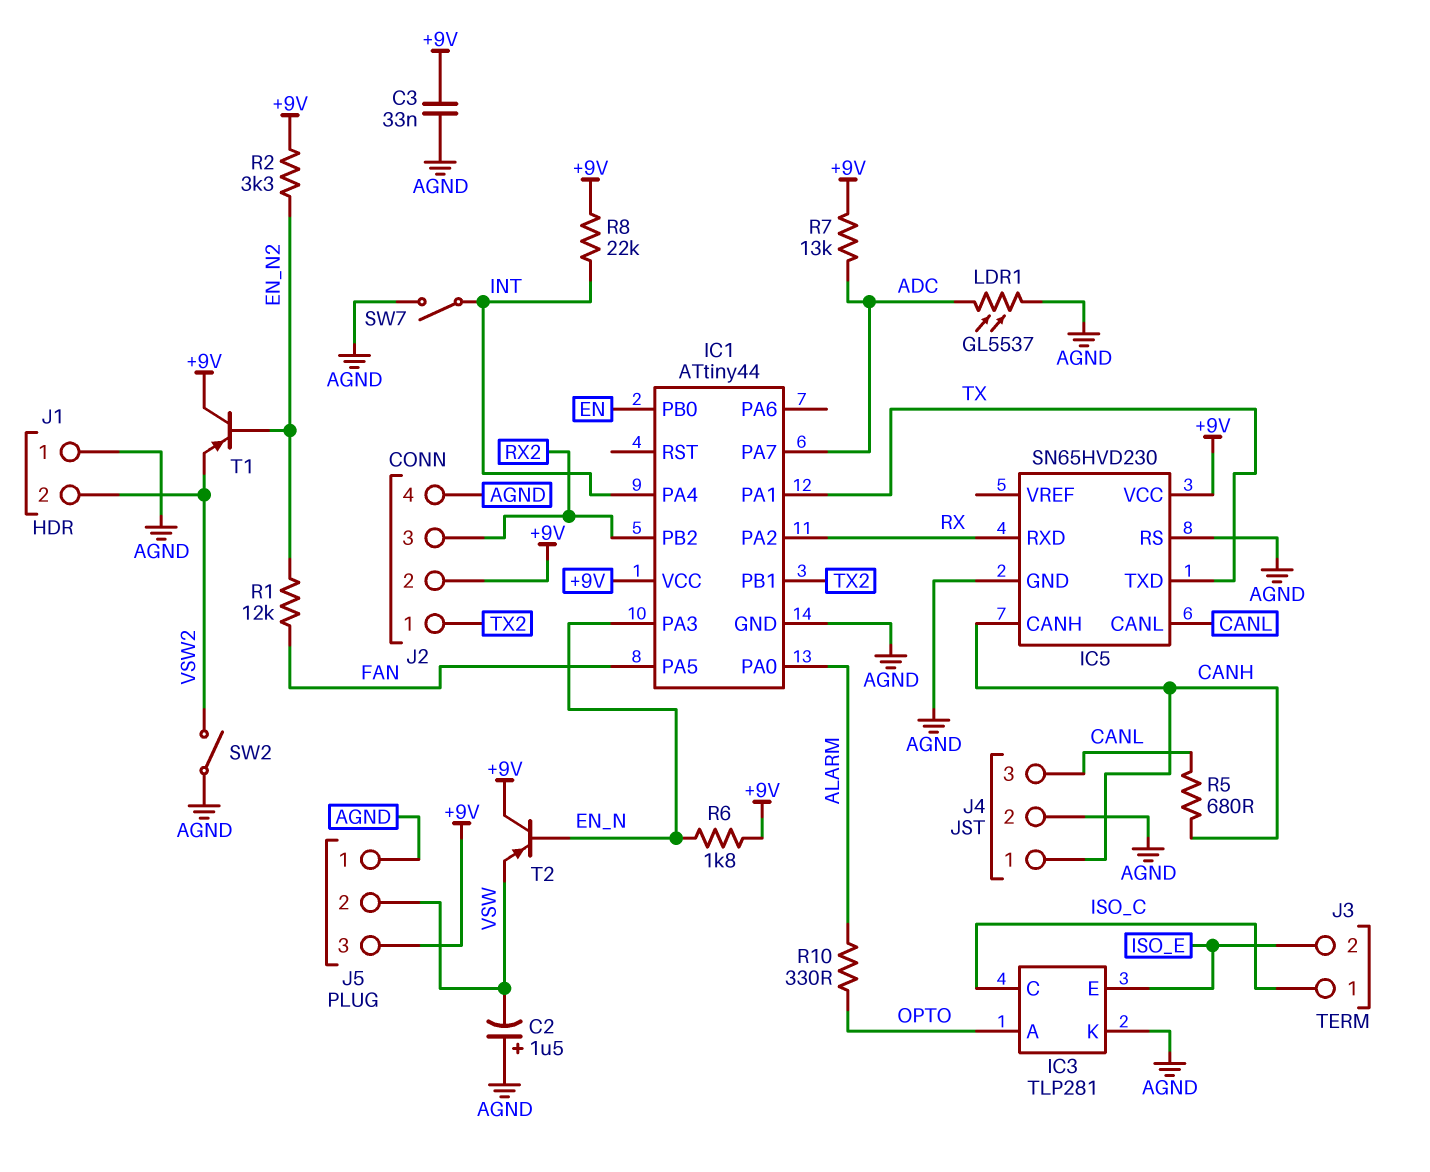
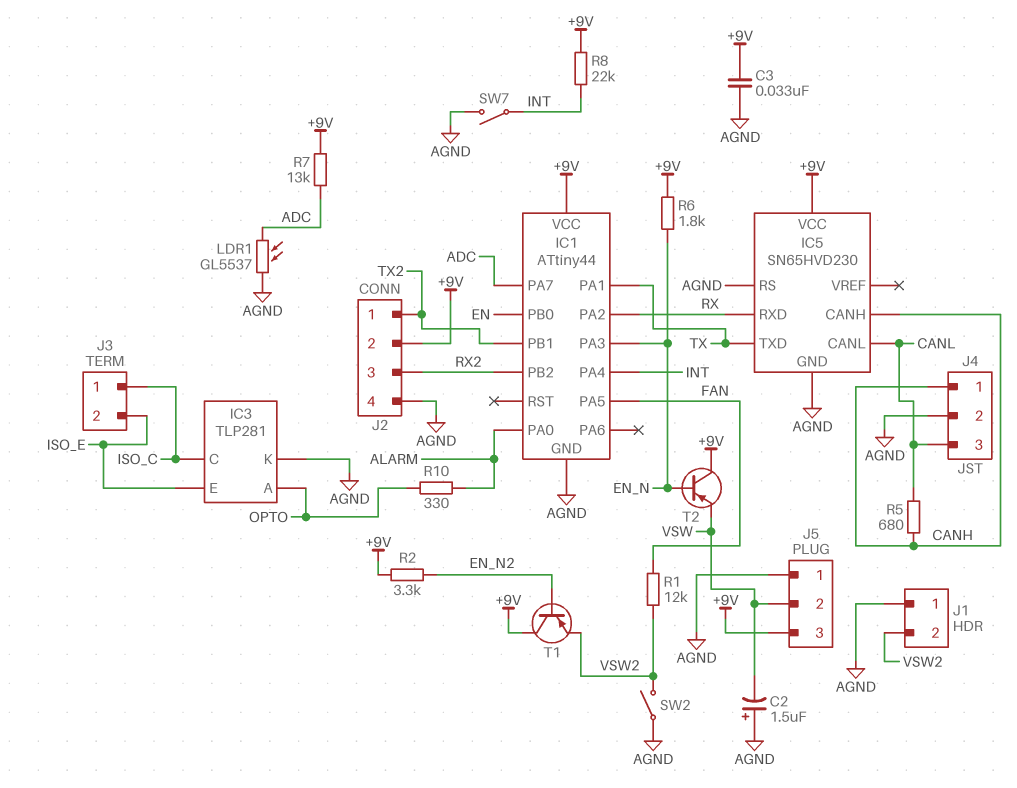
R1: 12k (EN_N2, FAN) -> 12k (FAN, VSW2)

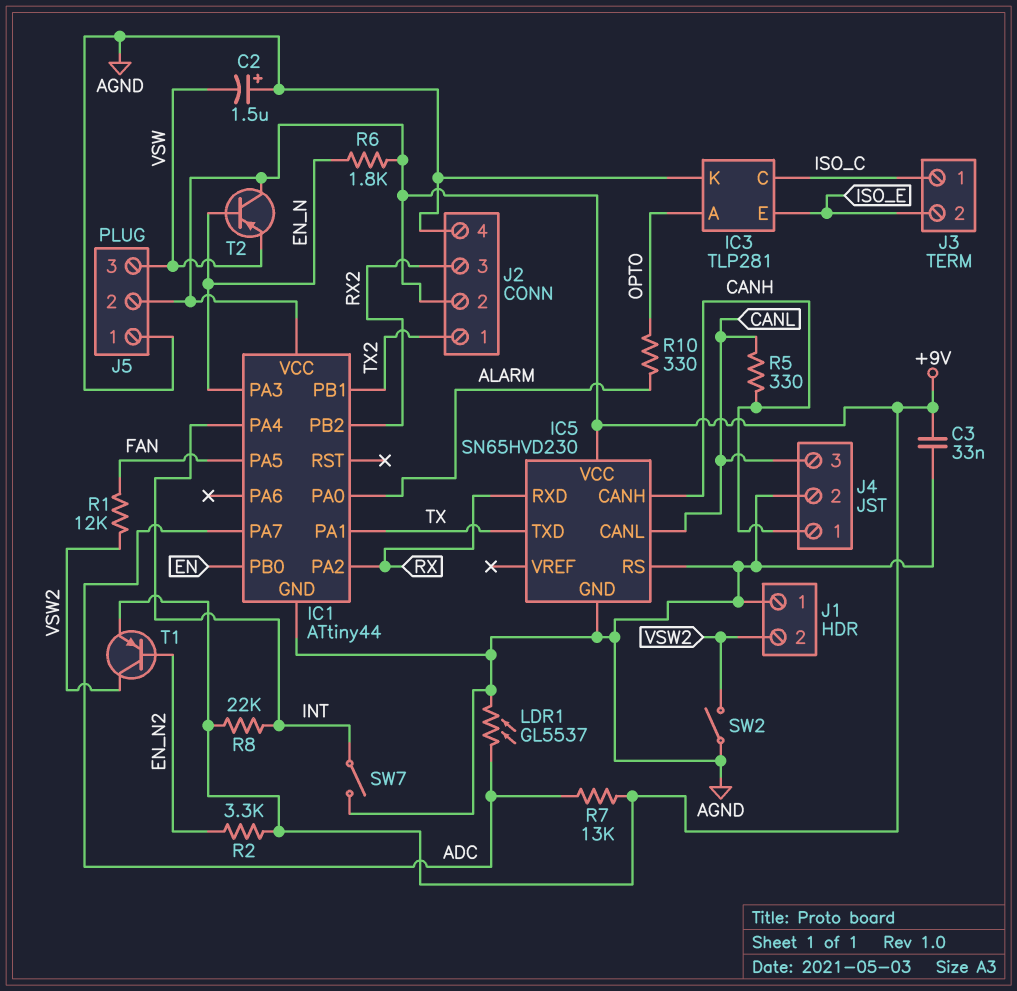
J5 pin 2: VSW -> +9V
J5 pin 3: +9V -> VSW
R5: 680 (CANH, CANL) -> 330 (CANH, CANL)
T1: PNP (B EN_N2, C +9V, E VSW2) -> PNP (B EN_N2, C VSW2, E +9V)

